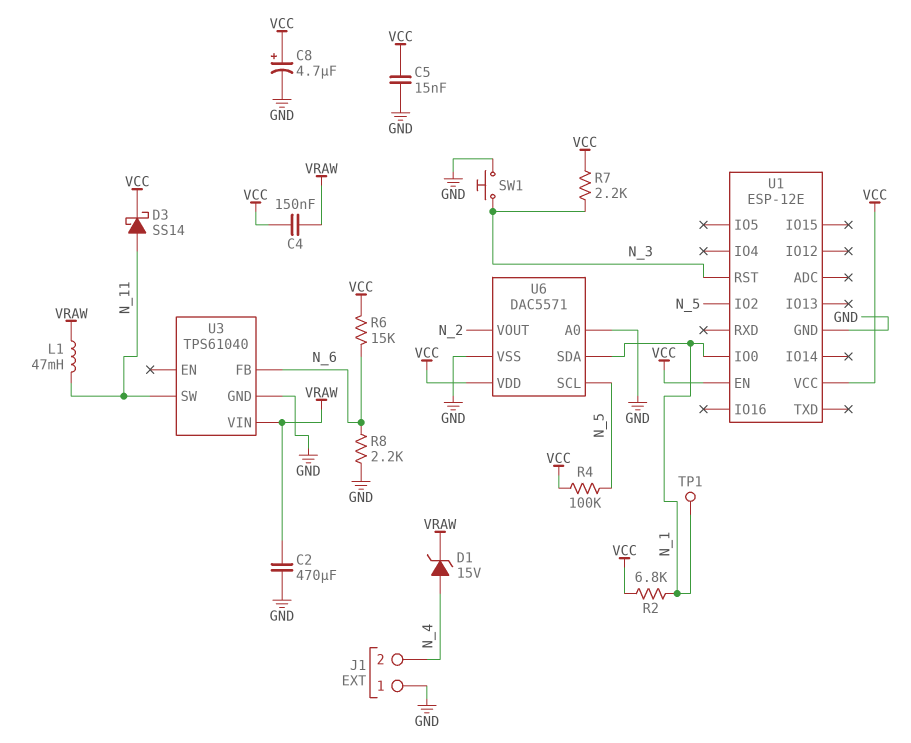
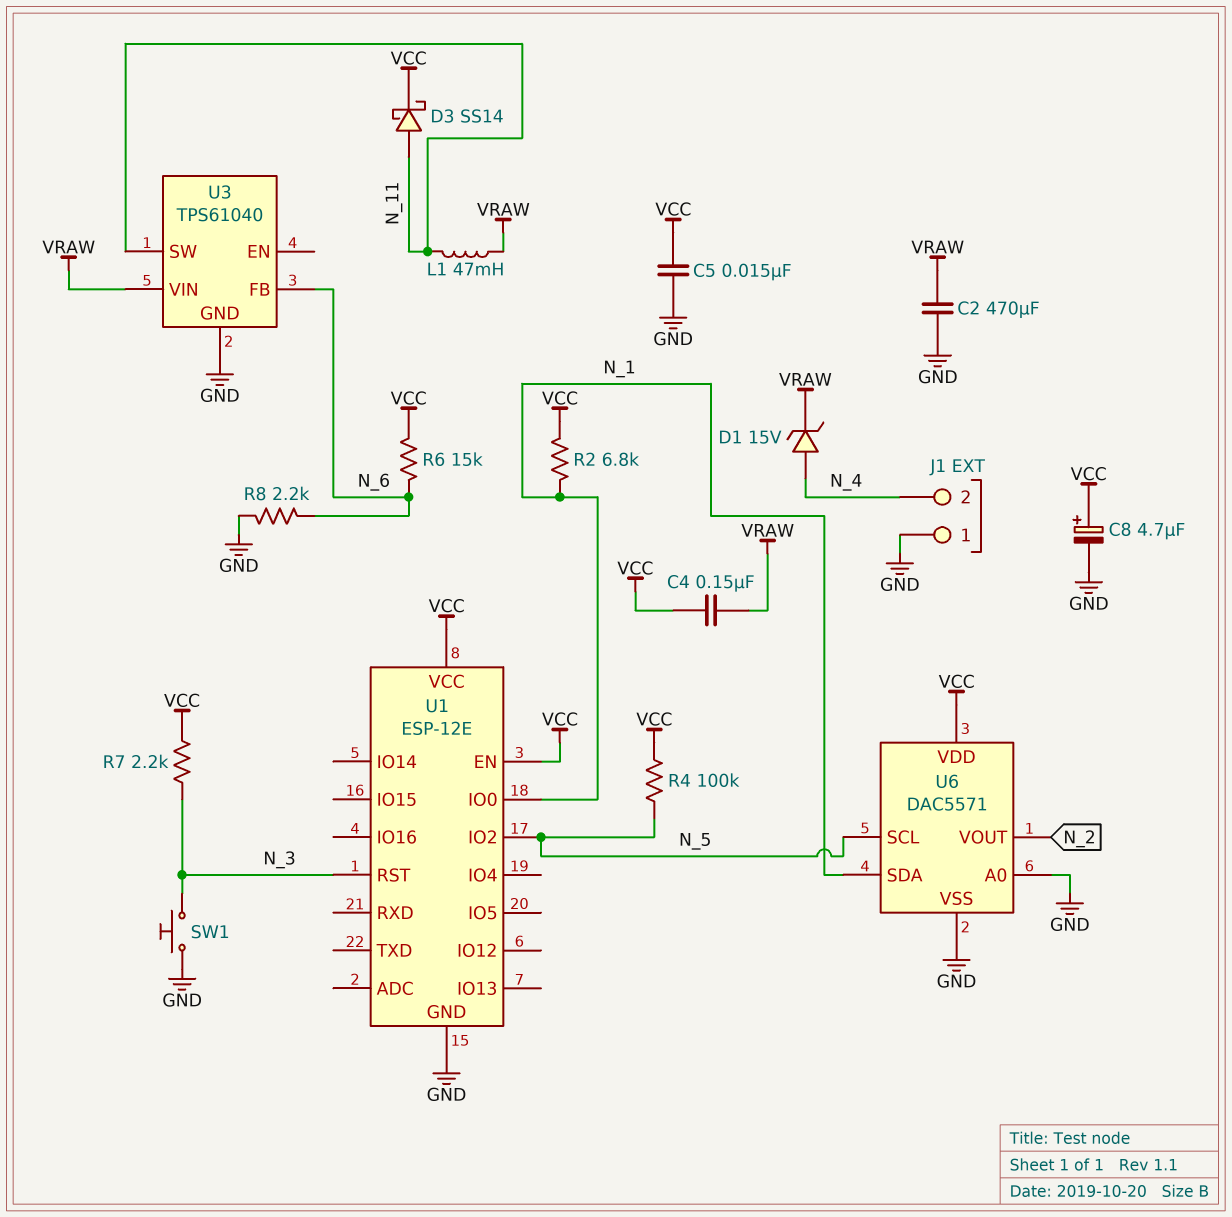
TP1: test point (N_1) -> none

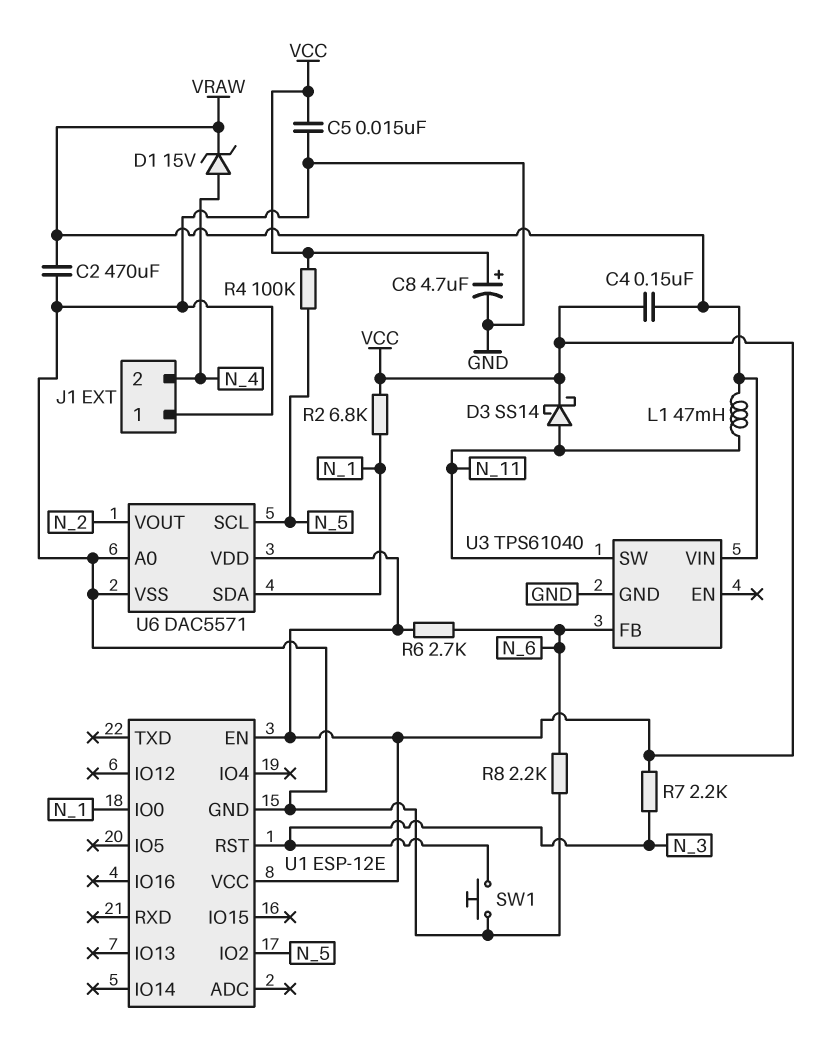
R6: 15k (N_6, VCC) -> 2.7k (N_6, VCC)

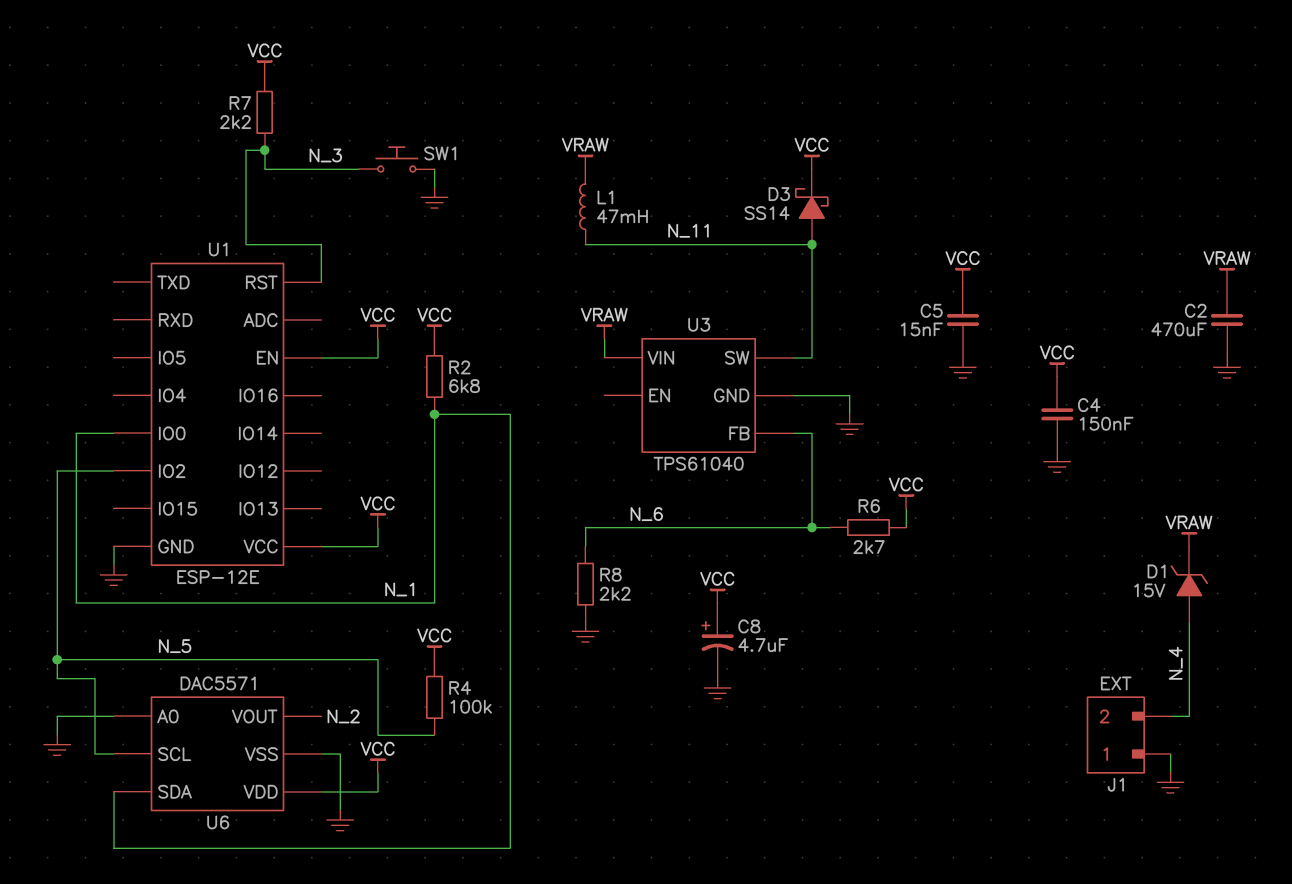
C4: 150nF (VCC, VRAW) -> 150nF (GND, VCC)

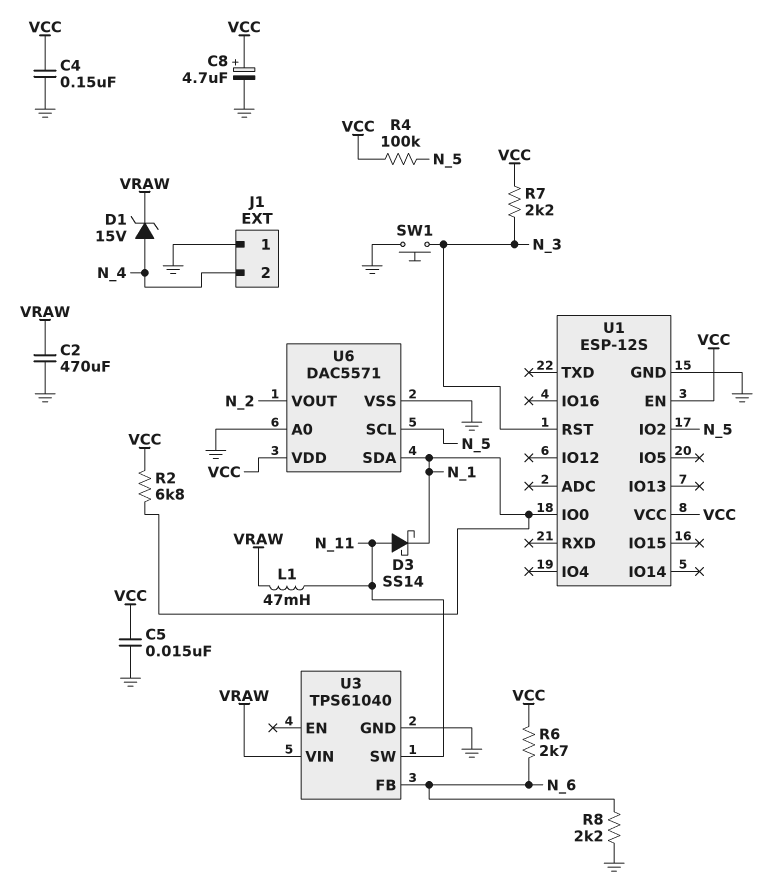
D3: schottky SS14 (A N_11, K VCC) -> schottky SS14 (A N_11, K N_1)
U1: ESP-12E -> ESP-12S

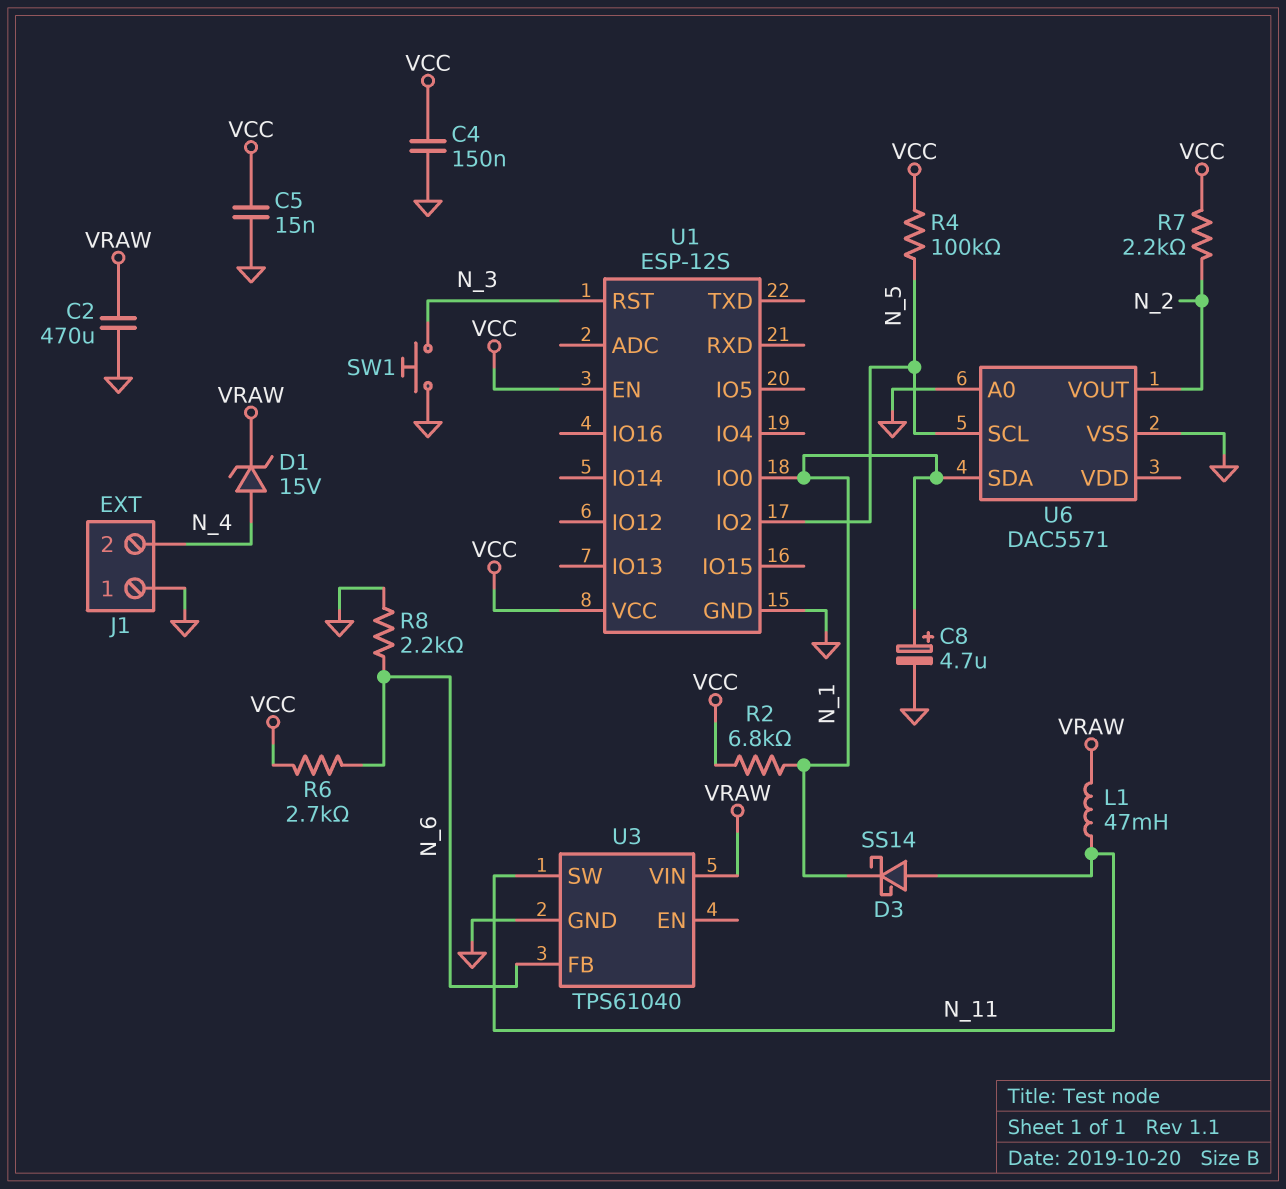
C8: 4.7uF (plus VCC, minus GND) -> 4.7uF (plus N_1, minus GND)
R7: 2.2k (N_3, VCC) -> 2.2k (N_2, VCC)
U6 pin VDD: VCC -> none

